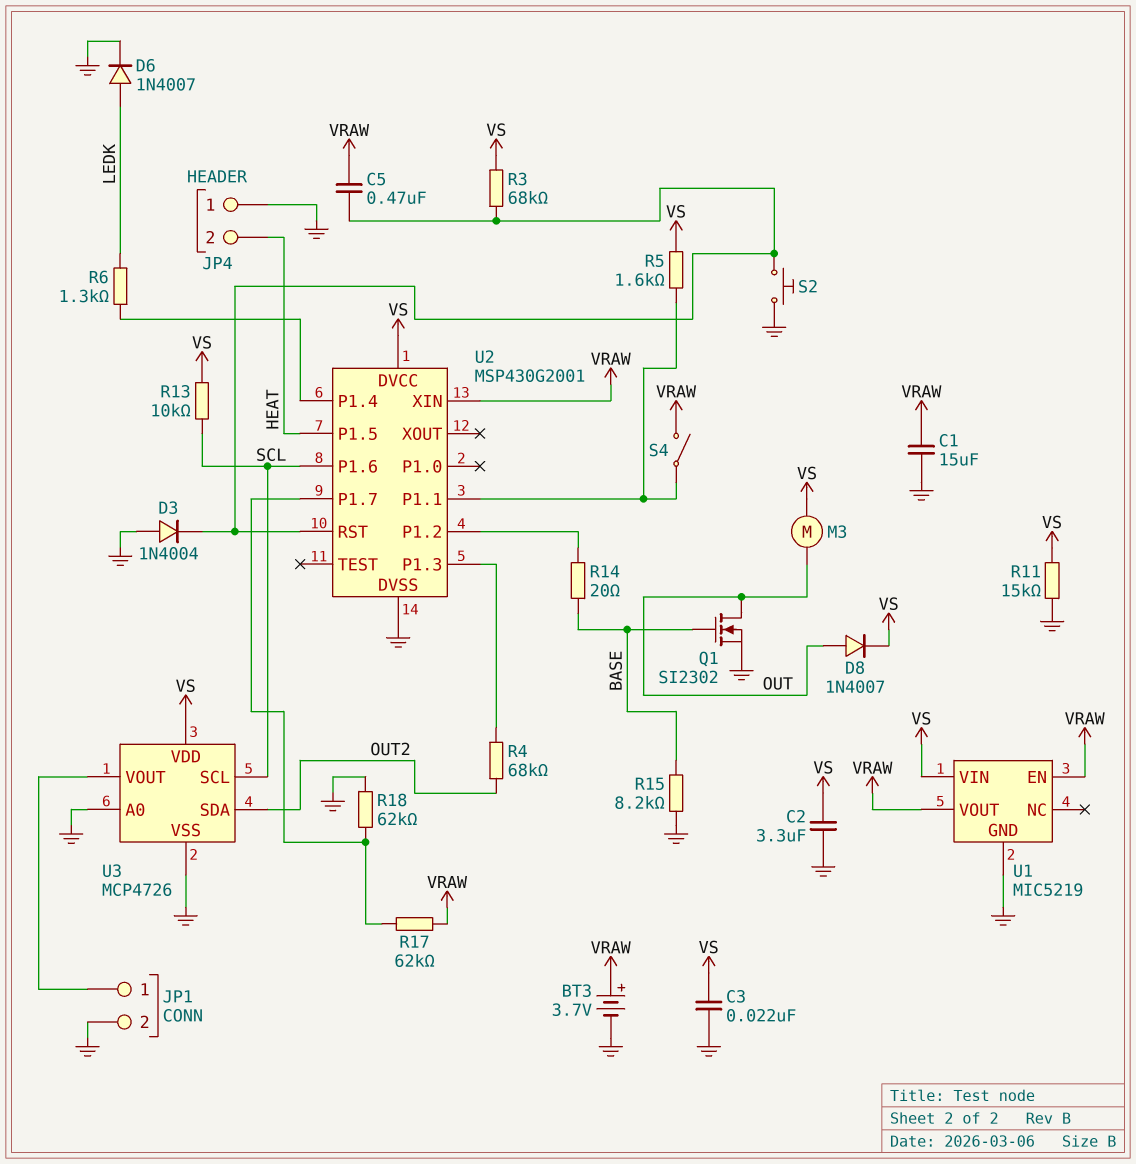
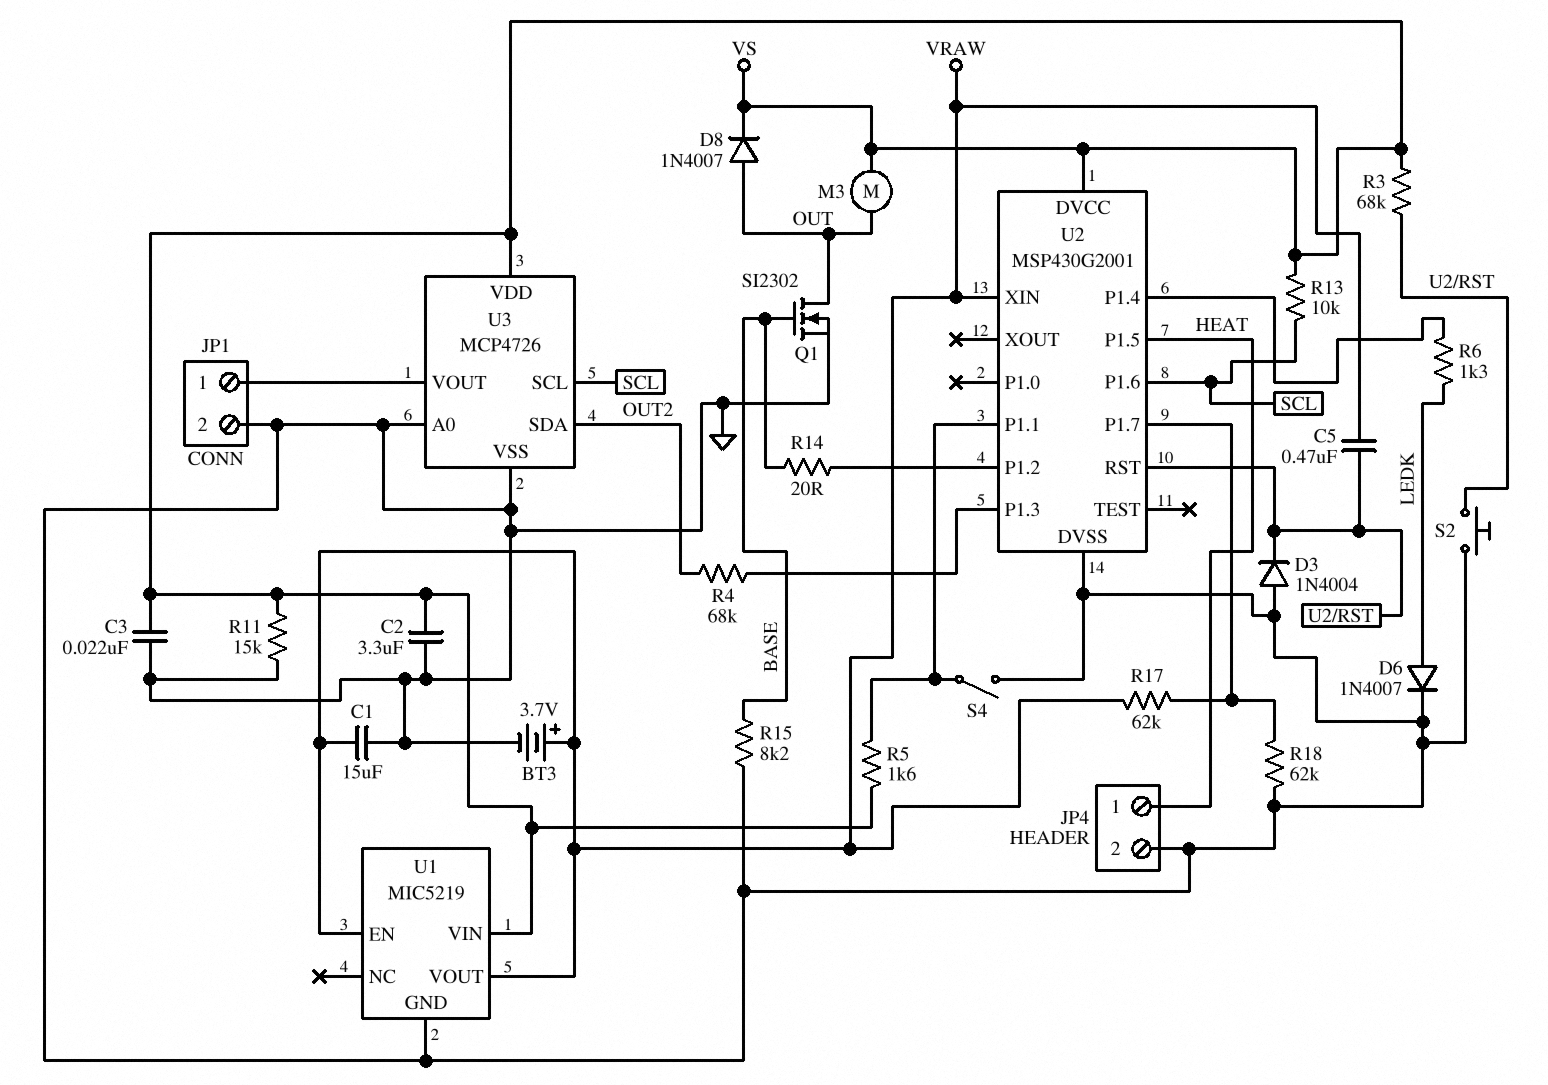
JP4 pin 1: GND -> HEAT
JP4 pin 2: HEAT -> GND
S4: switch (U2/P1.1, VRAW) -> switch (GND, U2/P1.1)

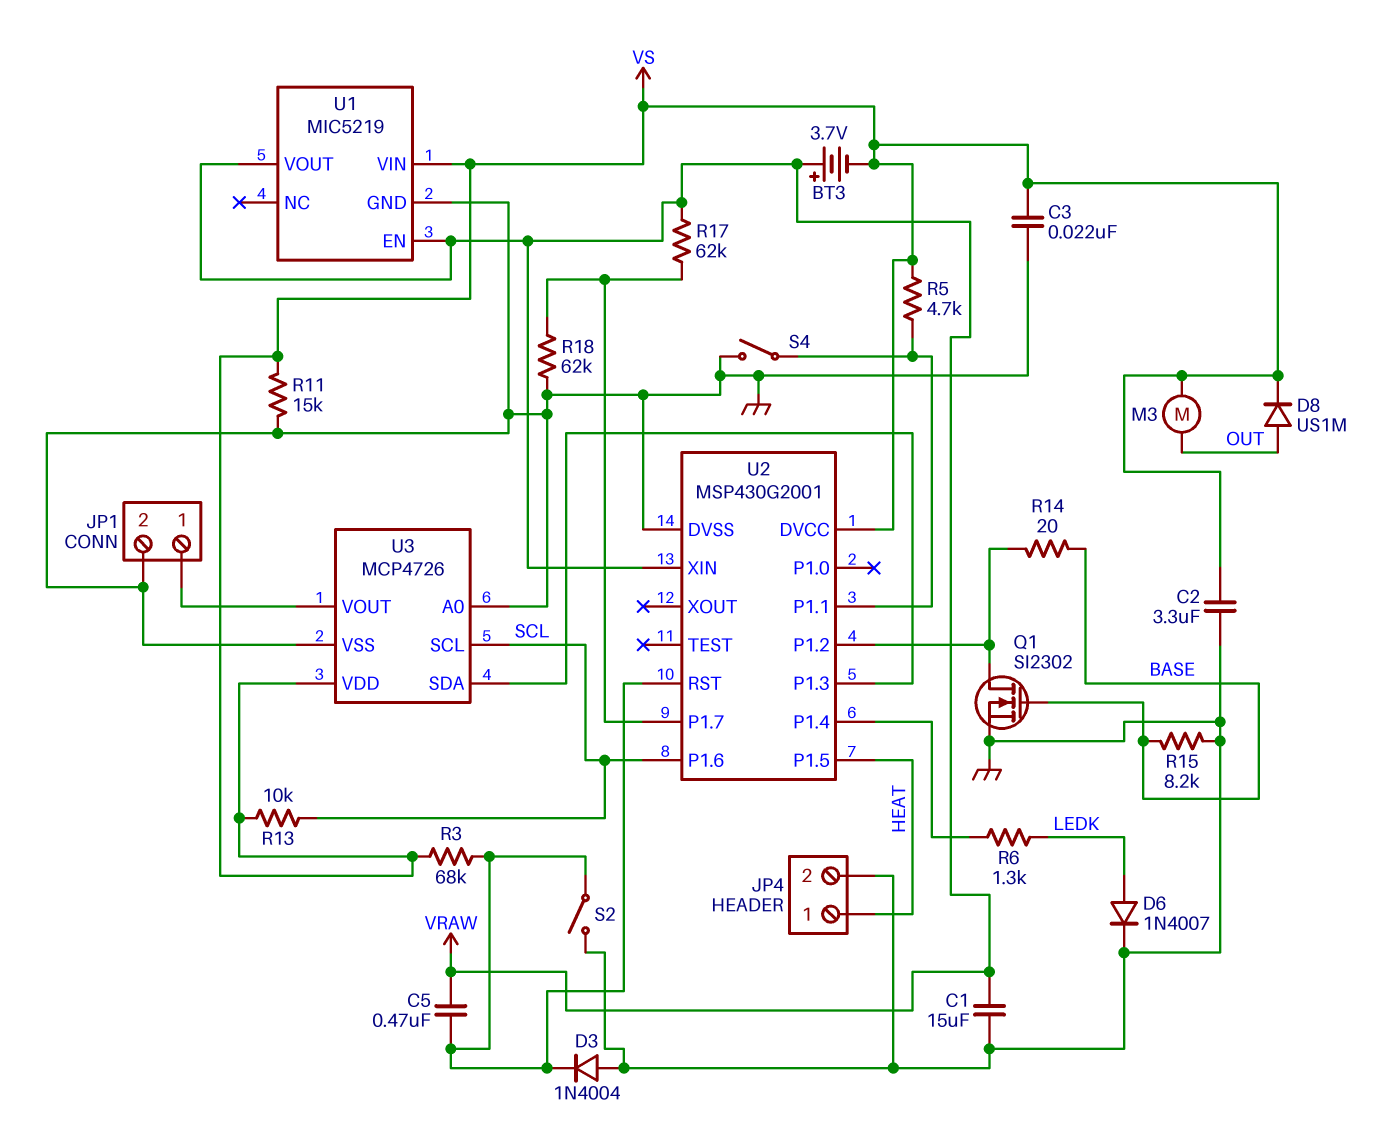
BT3: 3.7V (plus VRAW, minus GND) -> 3.7V (plus VRAW, minus VS)
D8: diode 1N4007 (A OUT, K VS) -> diode US1M (A OUT, K VS)
Q1: NMOS SI2302 (G BASE, D OUT, S GND) -> NMOS SI2302 (G BASE, D U2/P1.2, S GND)
R4: 68k (OUT2, U2/P1.3) -> none
R5: 1.6k (U2/P1.1, VS) -> 4.7k (U2/P1.1, VS)
S2: button (GND, U2/RST) -> switch (GND, U2/RST)
U3 pin SDA: OUT2 -> U2/P1.3

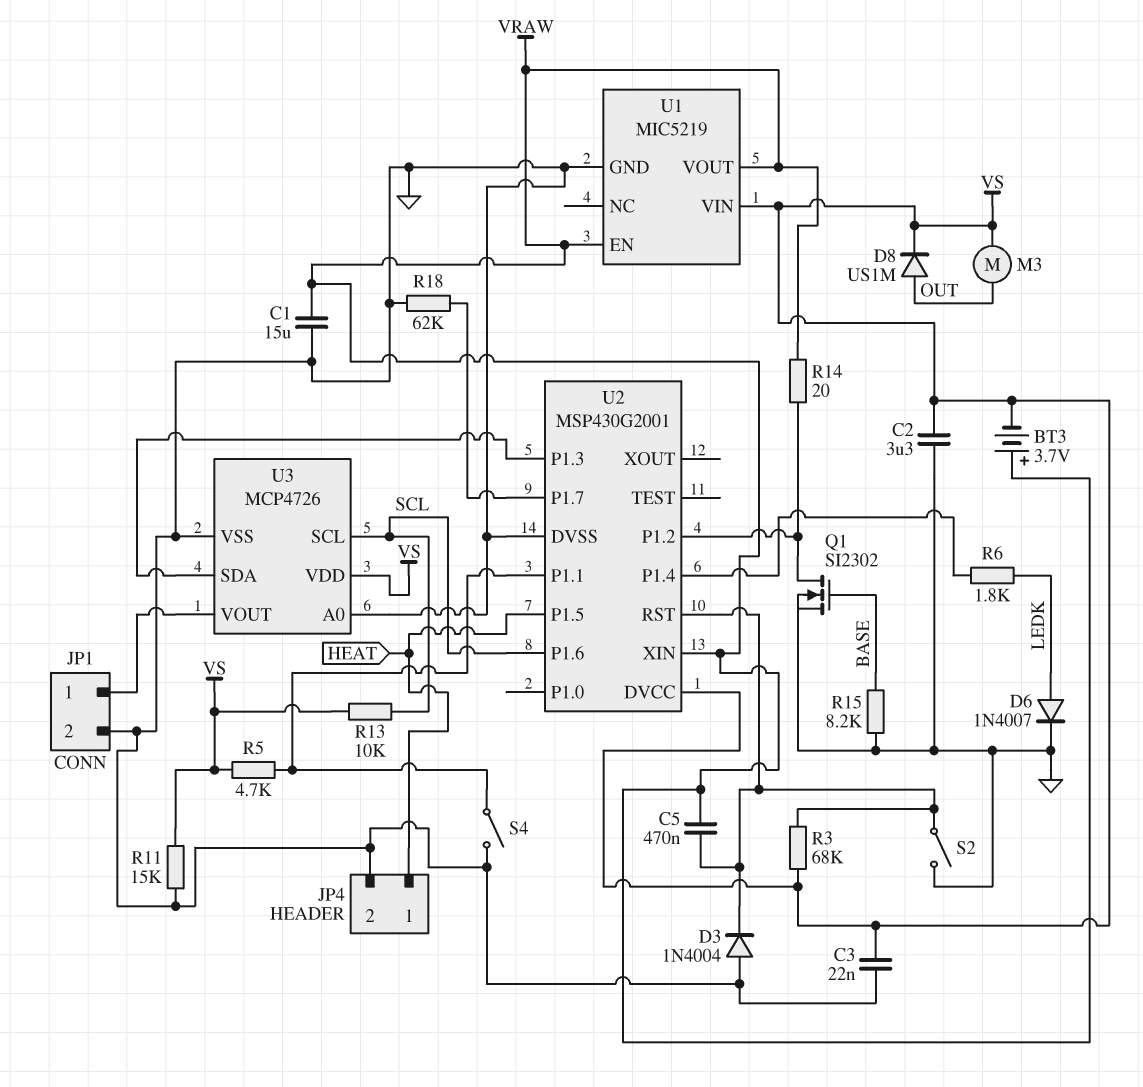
R6: 1.3k (LEDK, U2/P1.4) -> 1.8k (LEDK, U2/P1.4)
R14: 20 (BASE, U2/P1.2) -> 20 (U2/P1.2, VRAW)
R17: 62k (U2/P1.7, VRAW) -> none

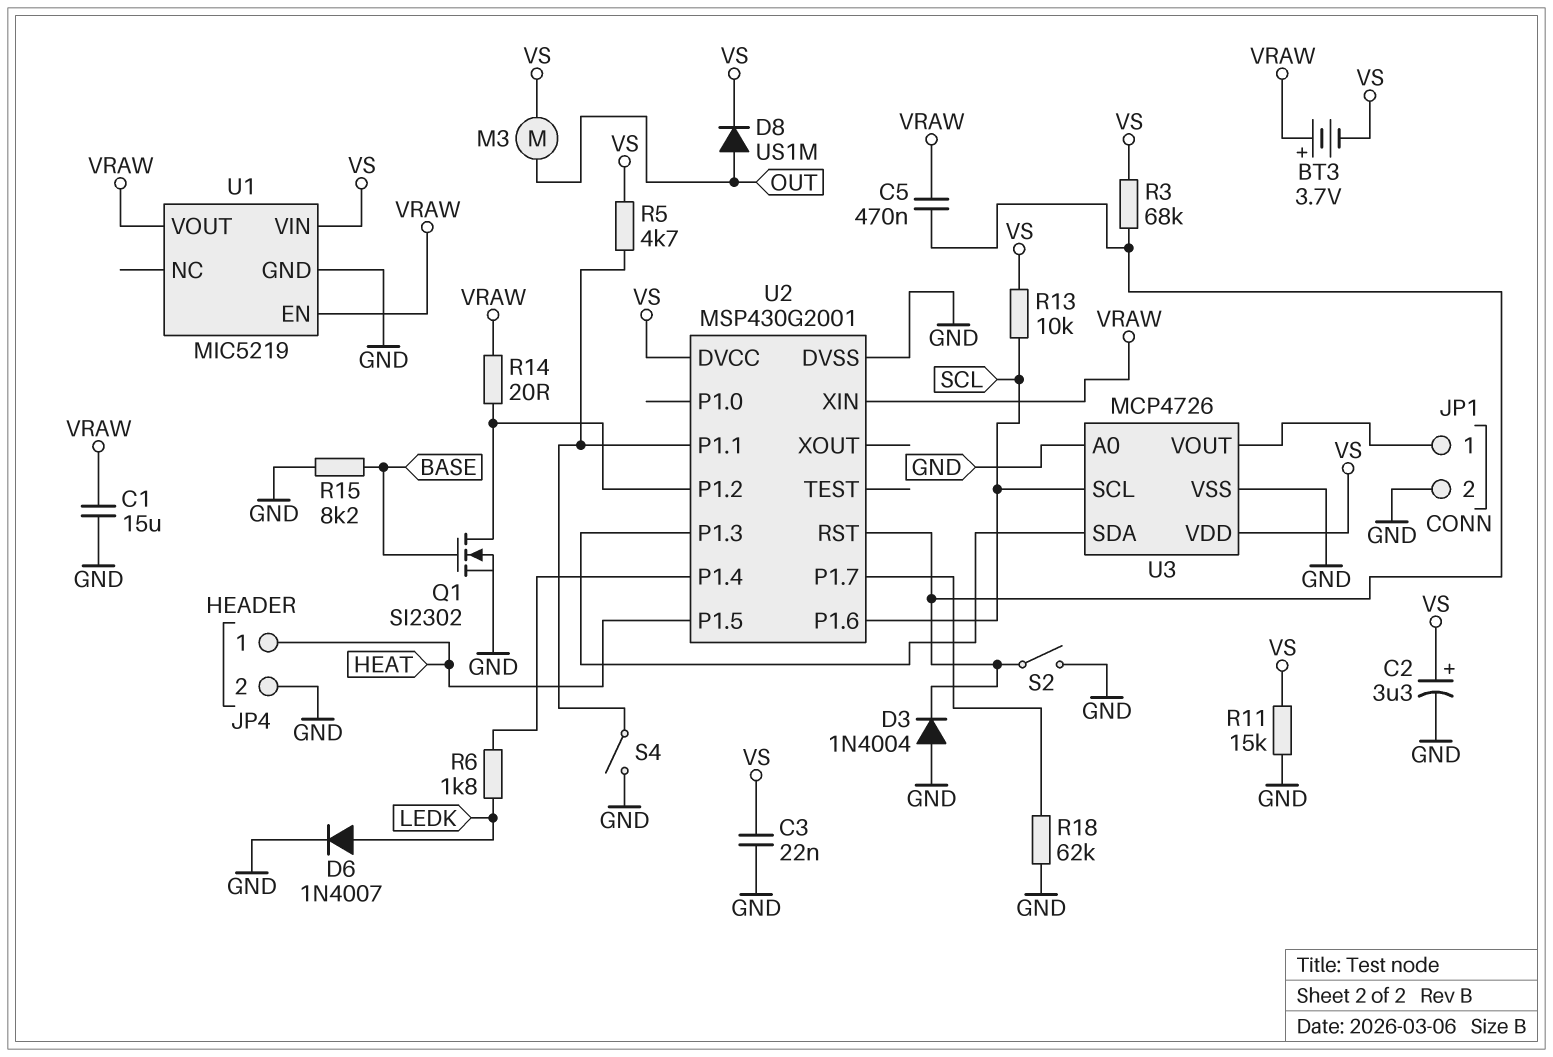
C2: 3.3uF (GND, VS) -> 3.3uF (plus VS, minus GND)

